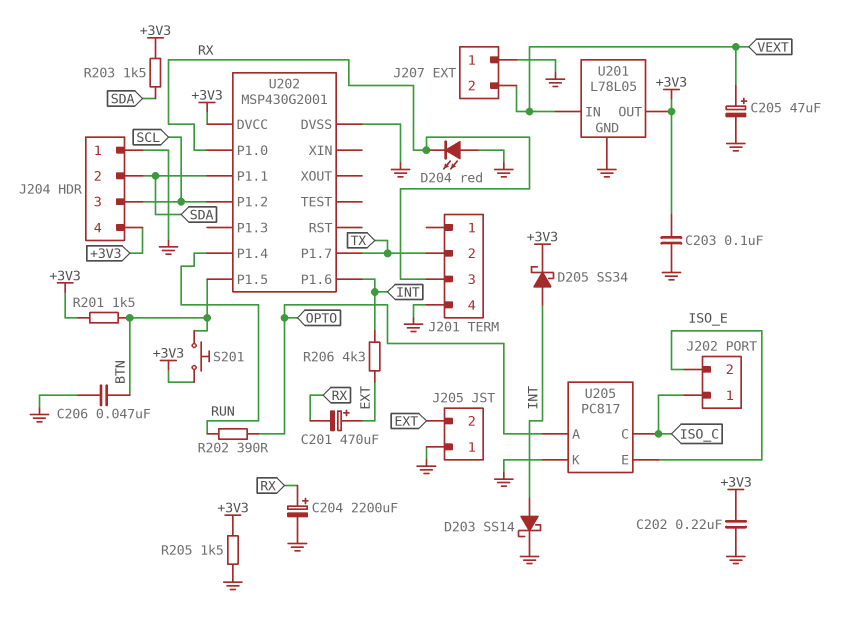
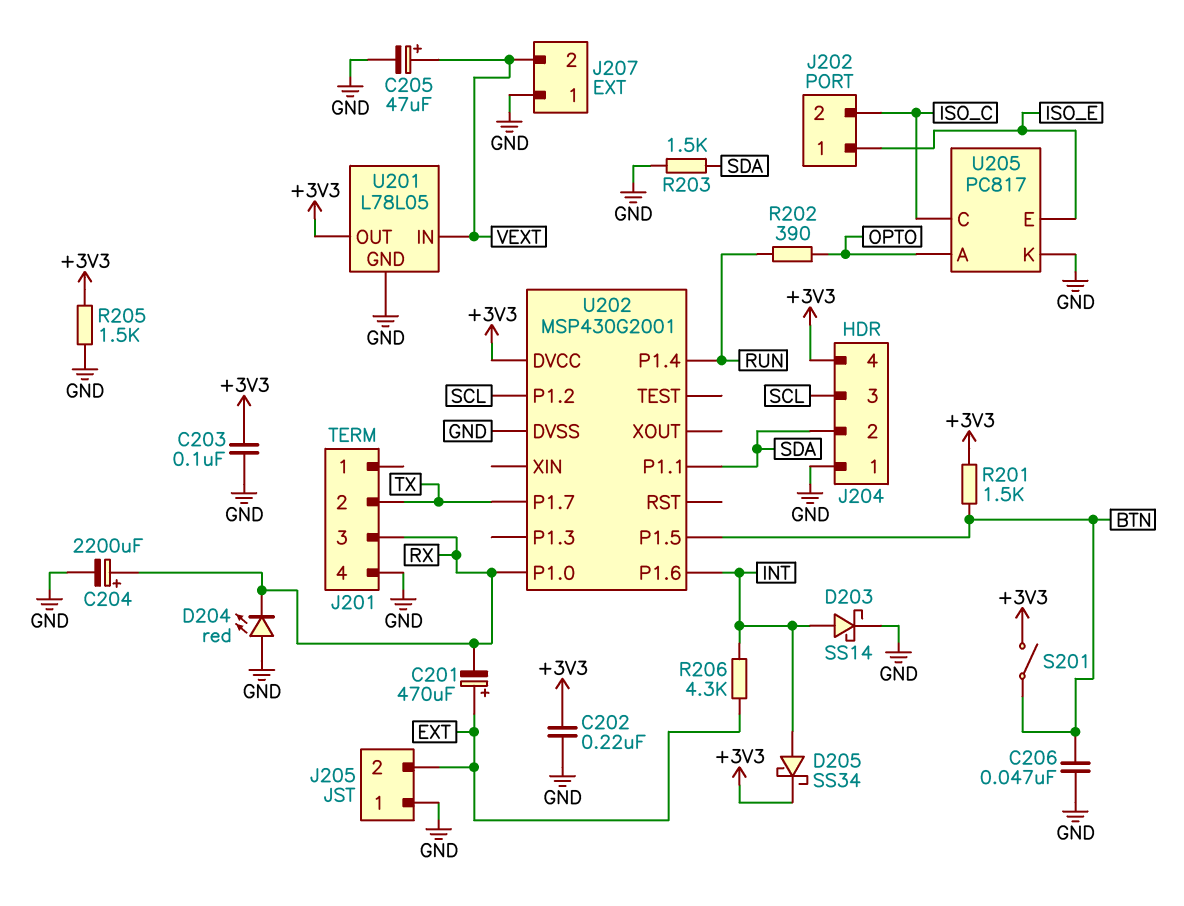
J202 pin 1: ISO_C -> ISO_E
J202 pin 2: ISO_E -> ISO_C
R203: 1.5k (+3V3, SDA) -> 1.5k (GND, SDA)
S201: button (+3V3, BTN) -> switch (+3V3, BTN)

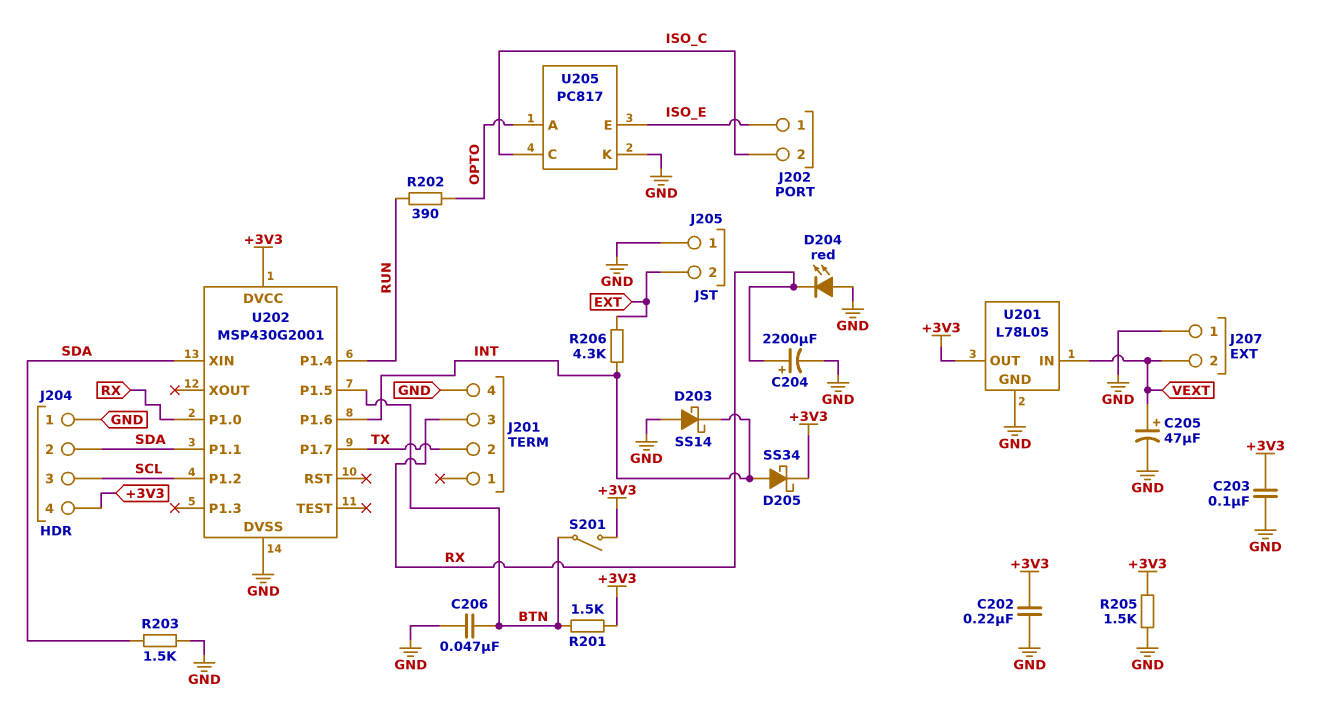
C201: 470uF (plus EXT, minus RX) -> none
D203: schottky SS14 (A INT, K GND) -> schottky SS14 (A GND, K INT)
U202 pin XIN: none -> SDA

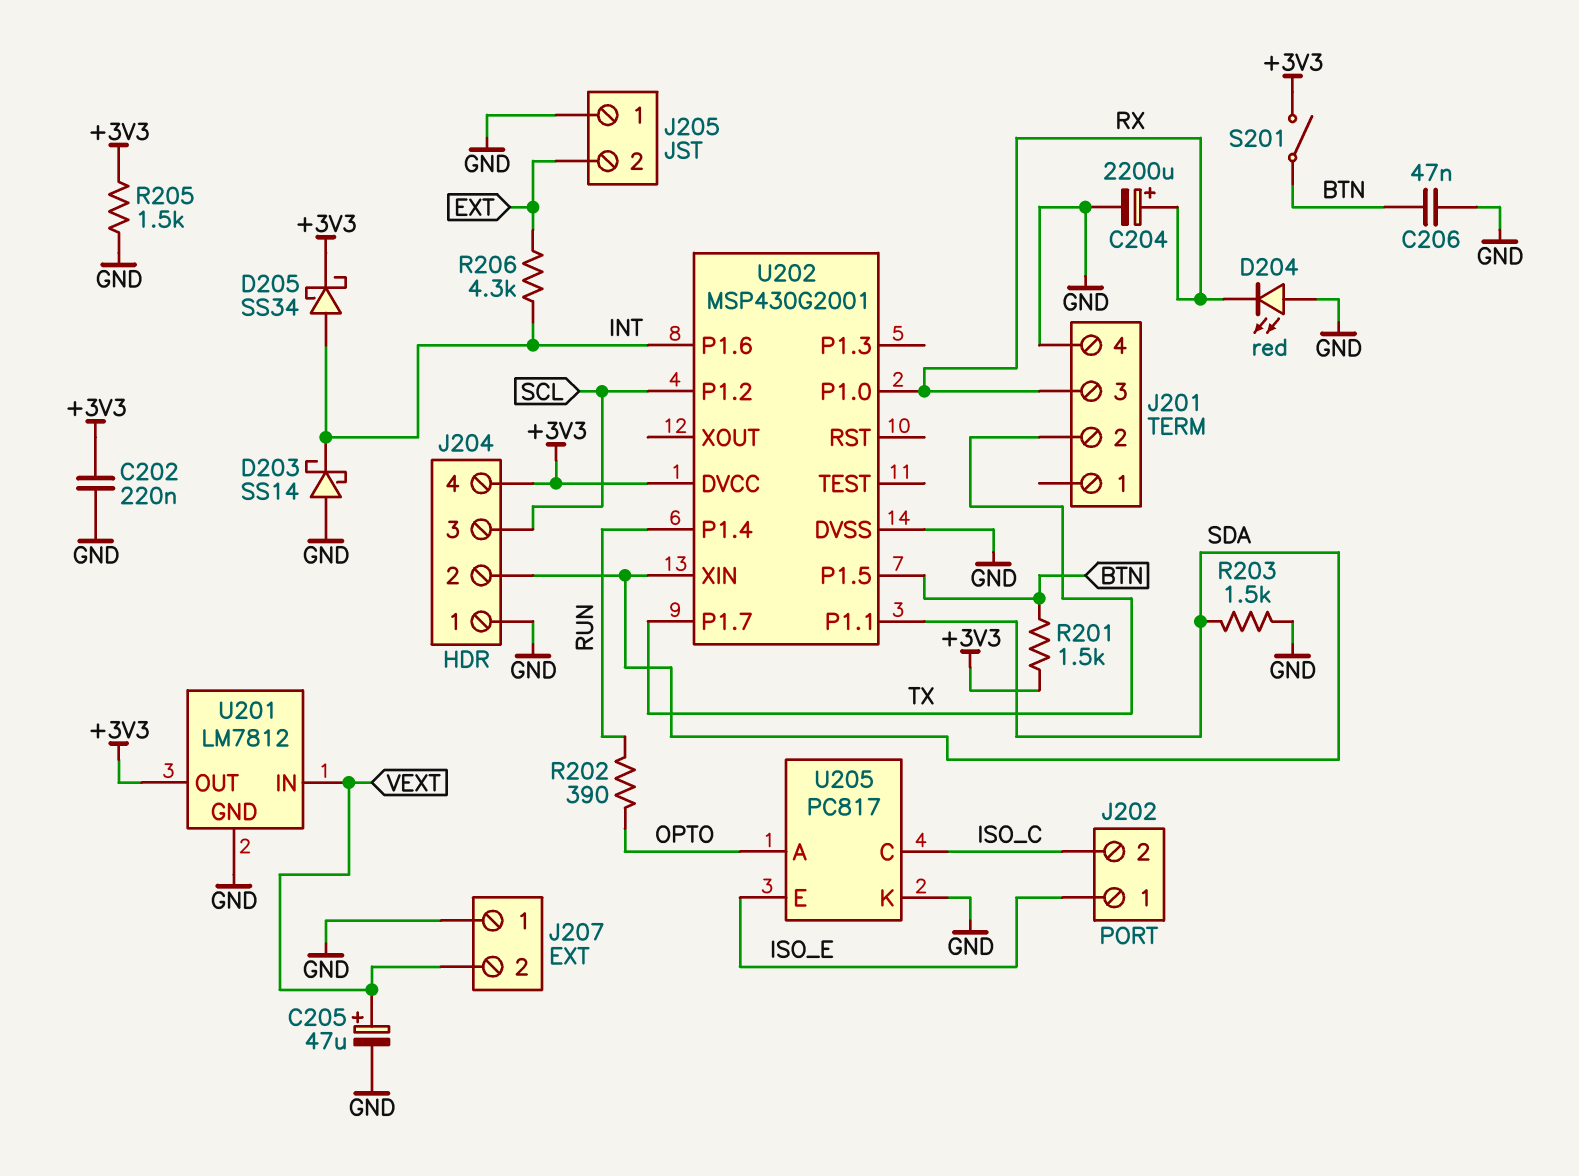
C203: 100nF (+3V3, GND) -> none
U201: L78L05 -> LM7812

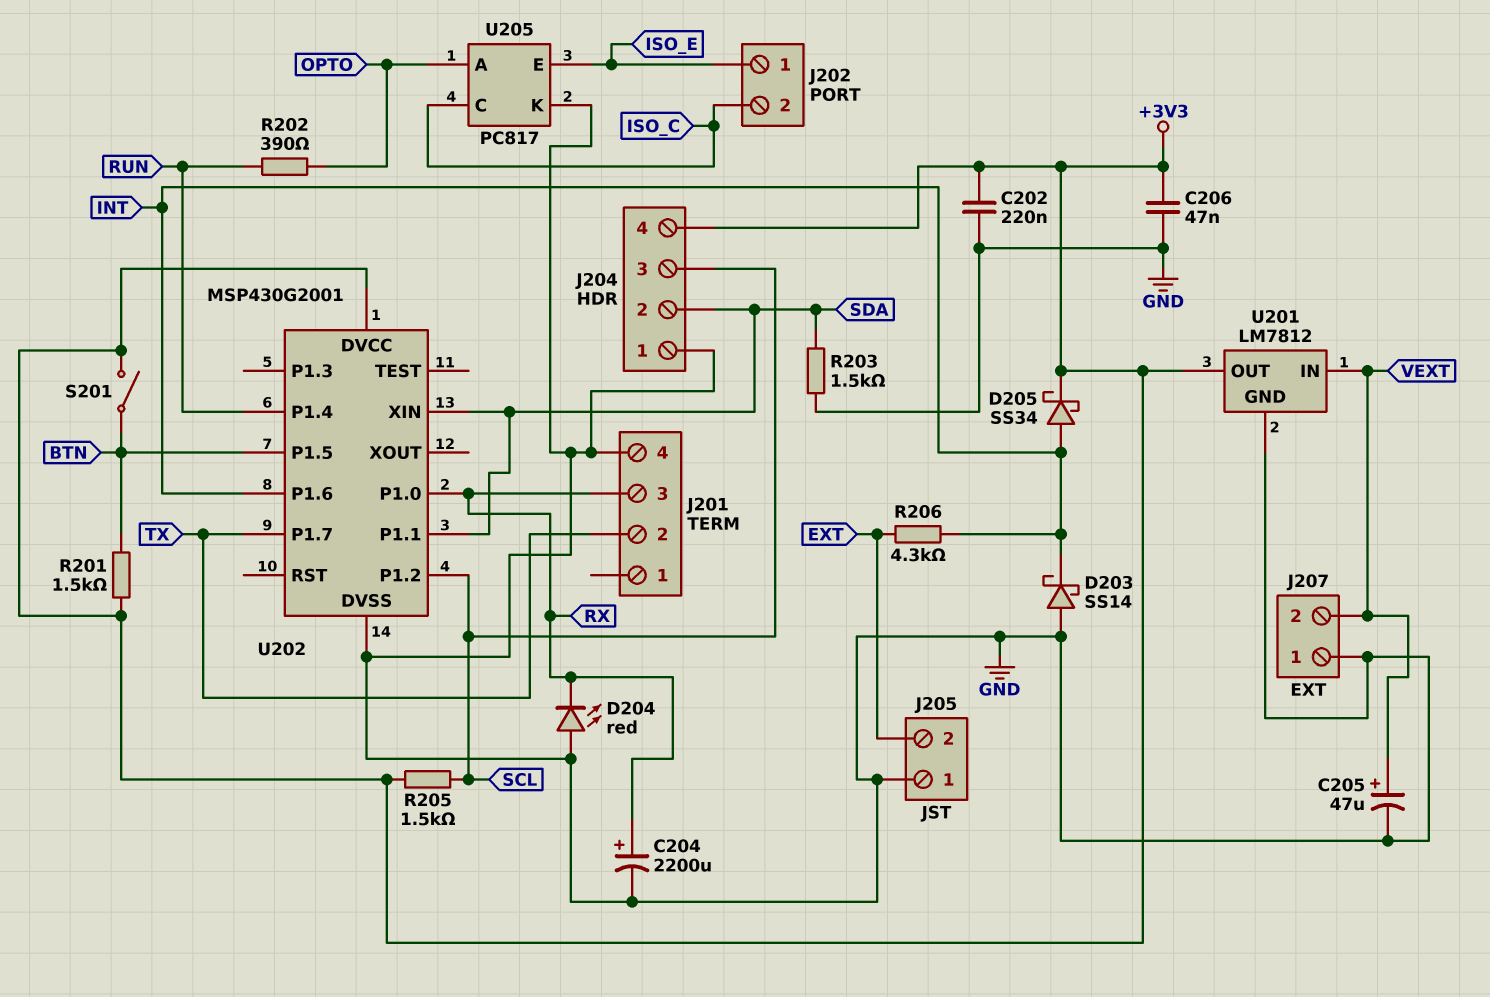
C206: 47nF (BTN, GND) -> 47nF (+3V3, GND)
R205: 1.5k (+3V3, GND) -> 1.5k (+3V3, SCL)

